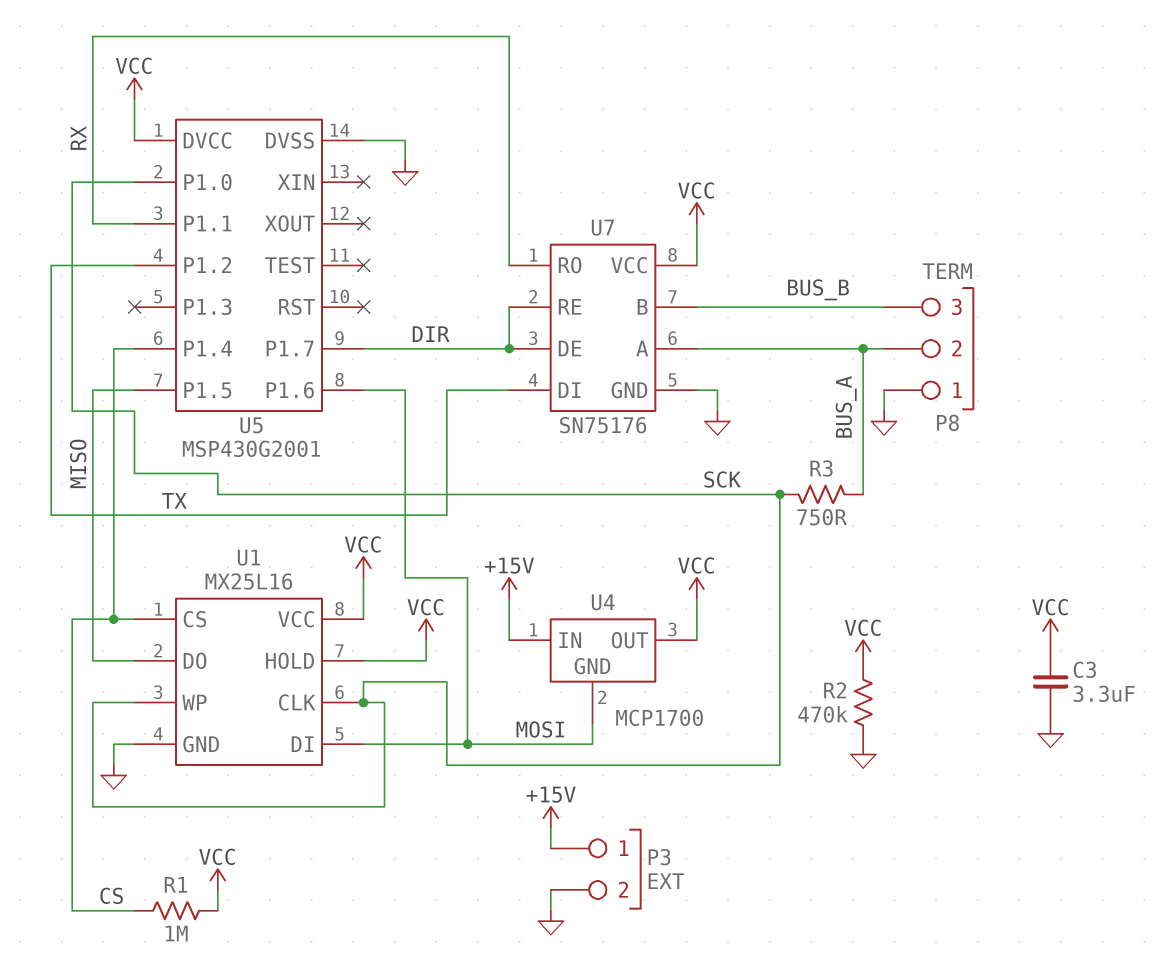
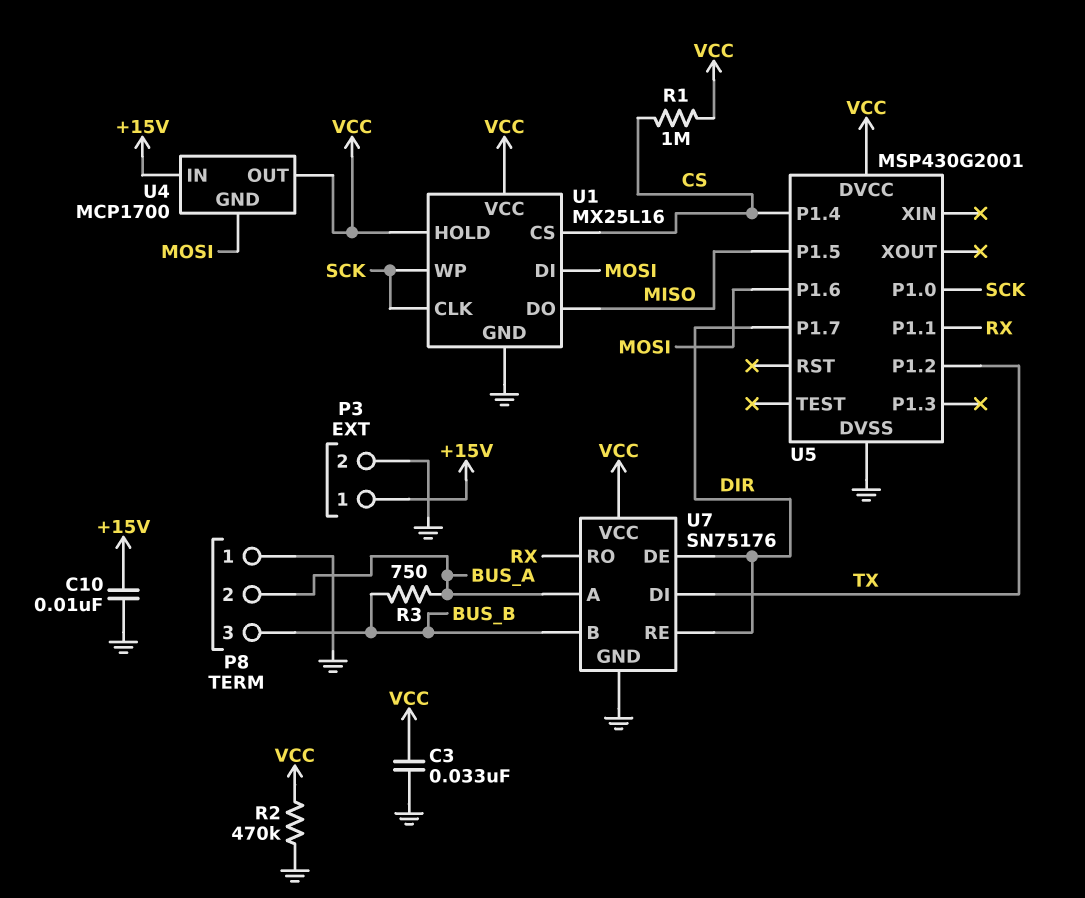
C3: 3.3uF (GND, VCC) -> 33nF (GND, VCC)
C10: none -> 10nF (+15V, GND)
R3: 750 (BUS_A, SCK) -> 750 (BUS_A, BUS_B)

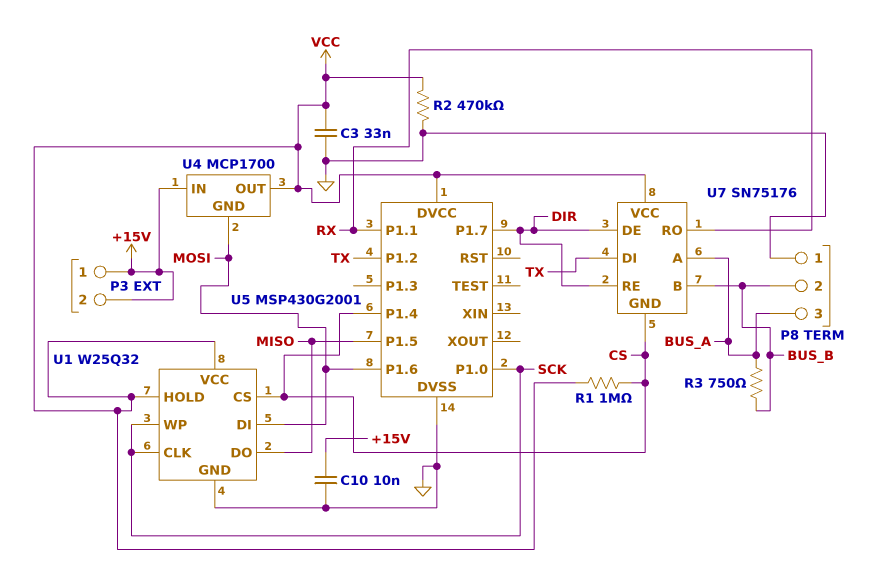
P3 pin 2: GND -> +15V
P8 pin 2: BUS_A -> BUS_B
P8 pin 3: BUS_B -> BUS_A
U1: MX25L16 -> W25Q32
U7 pin GND: GND -> CS

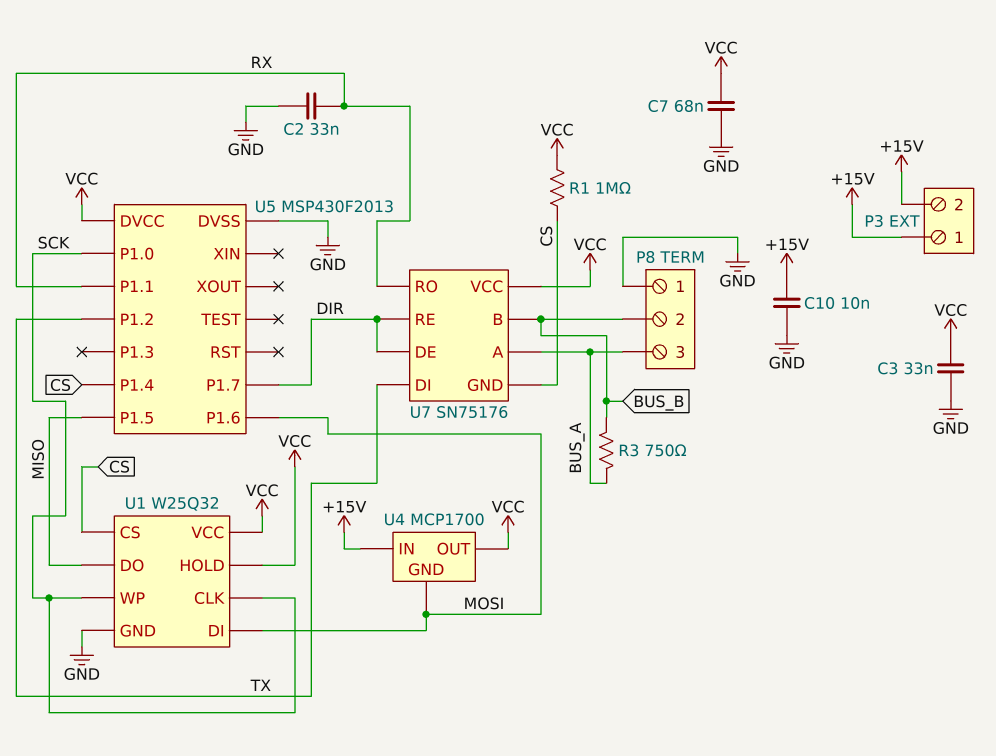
C2: none -> 33nF (GND, RX)
C7: none -> 68nF (GND, VCC)
R2: 470k (GND, VCC) -> none
U5: MSP430G2001 -> MSP430F2013

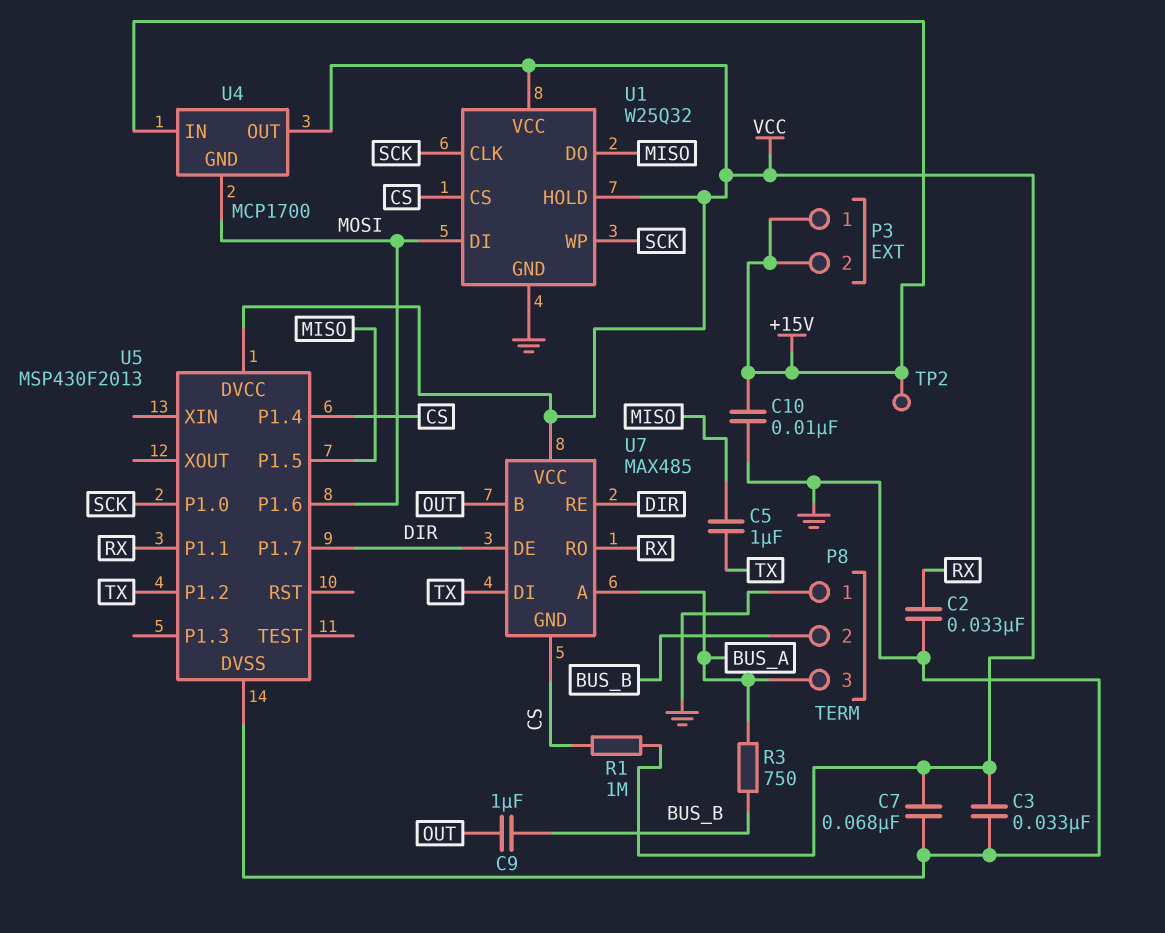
C5: none -> 1uF (MISO, TX)
C9: none -> 1uF (BUS_B, OUT)
TP2: none -> test point (+15V)
U7: SN75176 -> MAX485
U7 pin B: BUS_B -> OUT

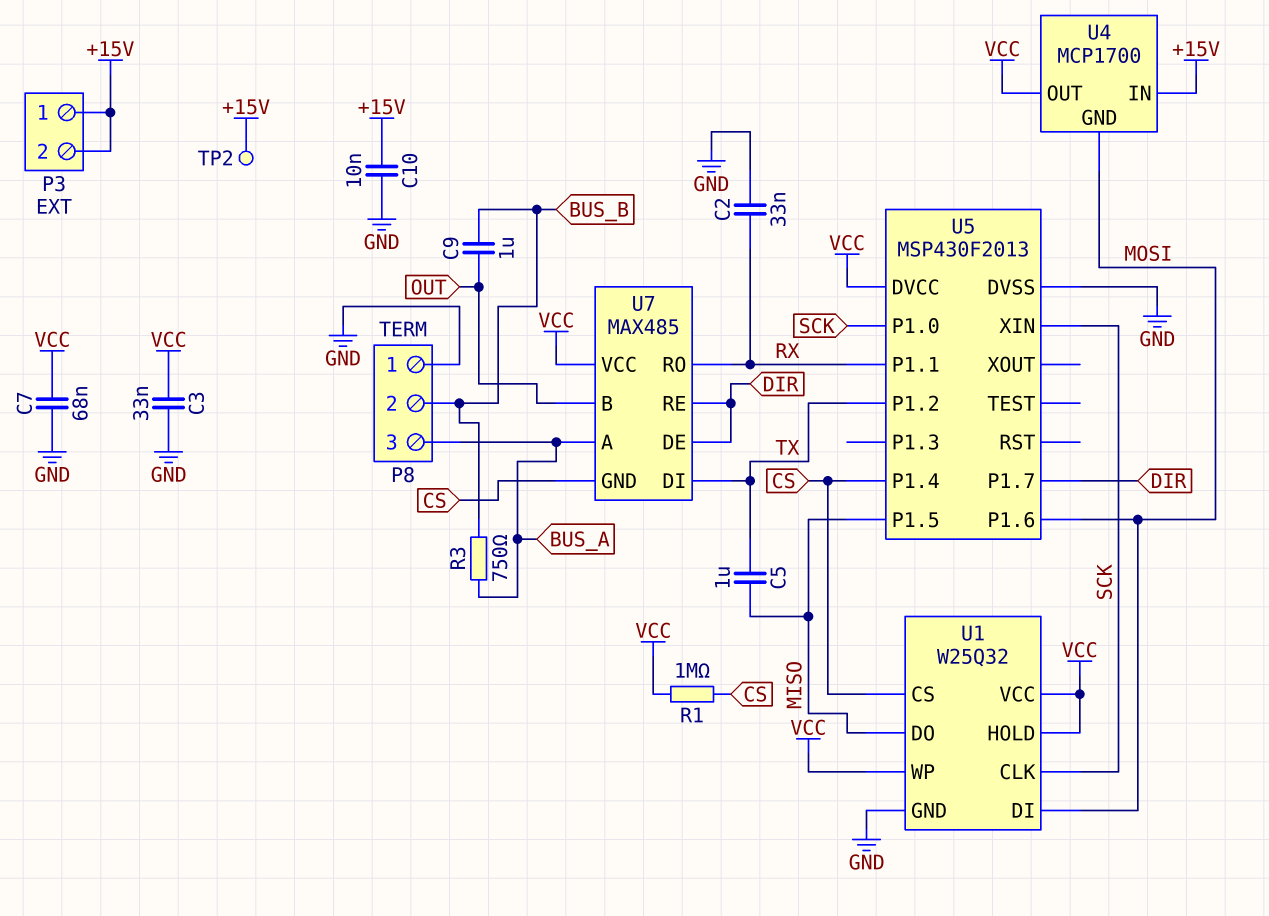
U1 pin WP: SCK -> VCC
U5 pin XIN: none -> SCK

